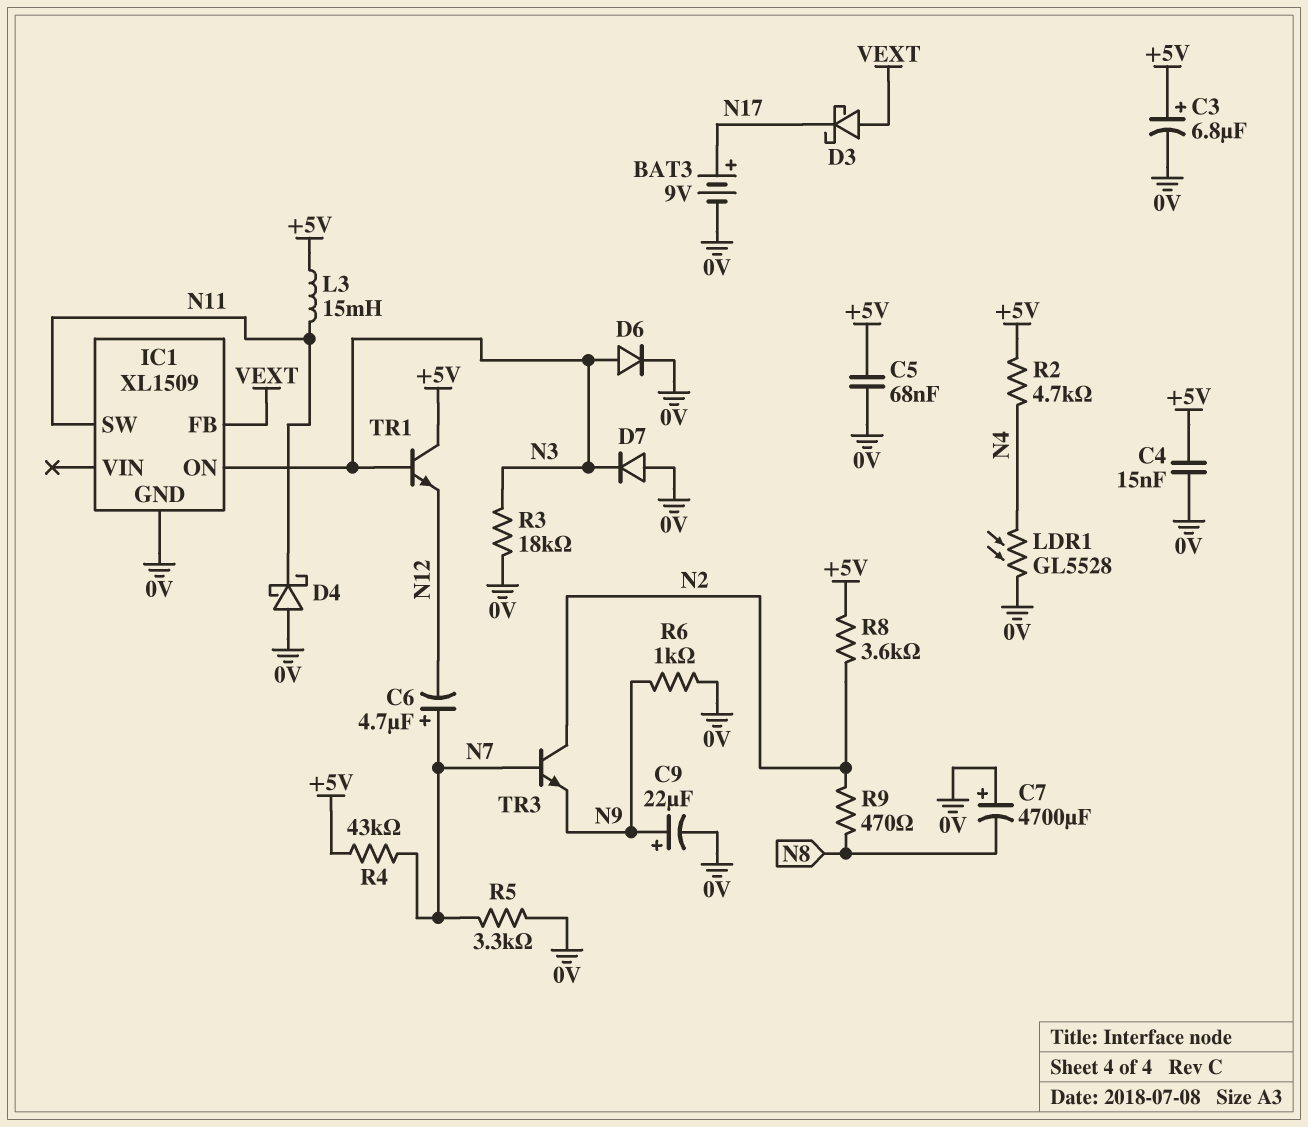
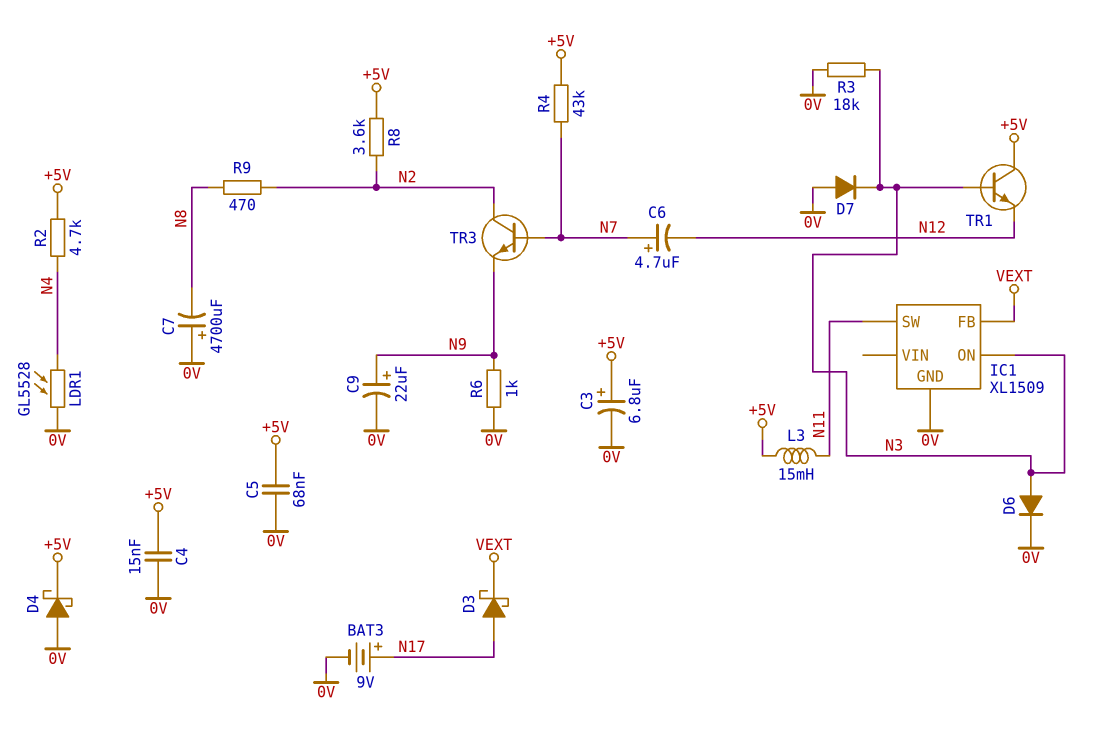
D3: schottky (A VEXT, K N17) -> schottky (A N17, K VEXT)
D4: schottky (A 0V, K N11) -> schottky (A 0V, K +5V)
R5: 3.3k (0V, N7) -> none

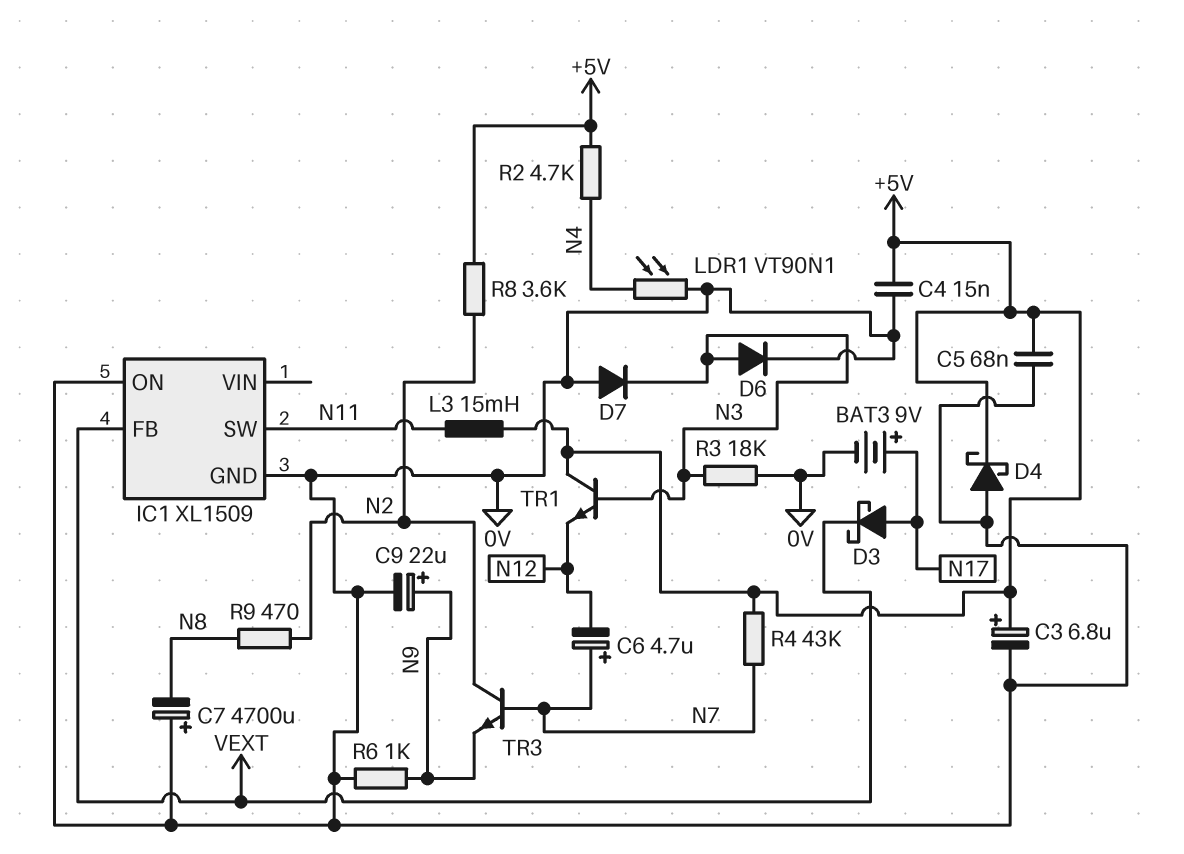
IC1 pin ON: N3 -> 0V
LDR1: GL5528 (0V, N4) -> VT90N1 (0V, N4)

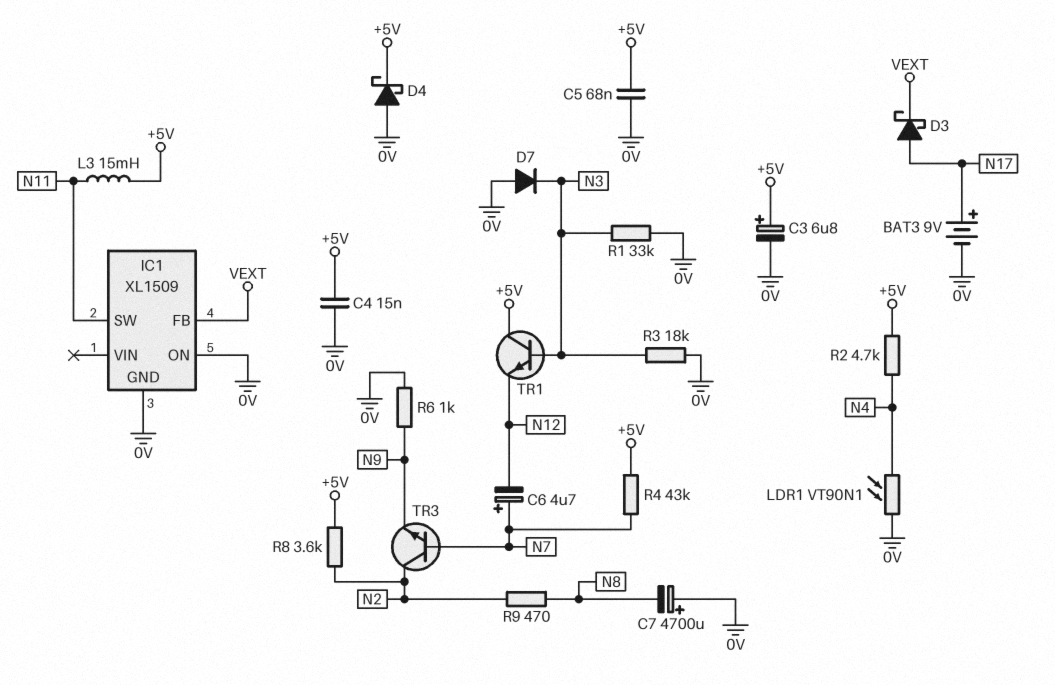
C9: 22uF (plus N9, minus 0V) -> none
D6: diode (A N3, K 0V) -> none
R1: none -> 33k (0V, N3)

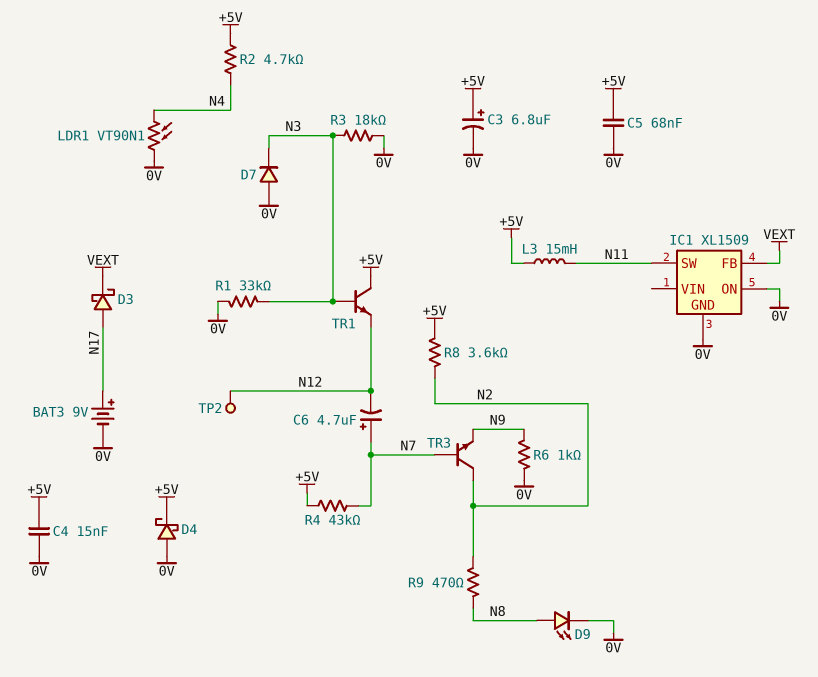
C7: 4700uF (plus 0V, minus N8) -> none
D9: none -> LED (A N8, K 0V)
TP2: none -> test point (N12)

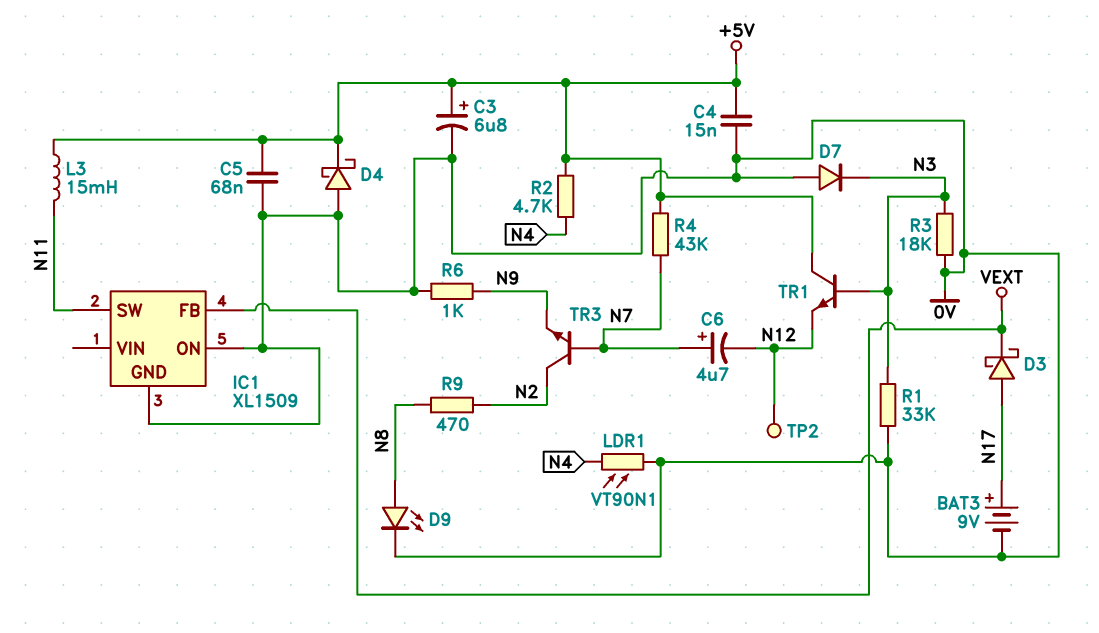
R8: 3.6k (+5V, N2) -> none

